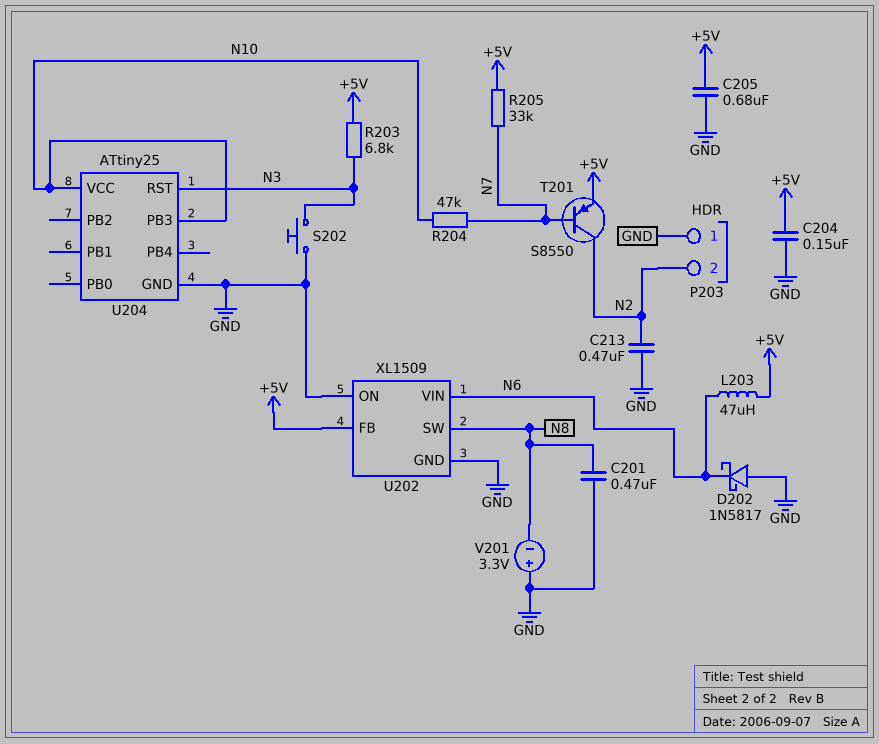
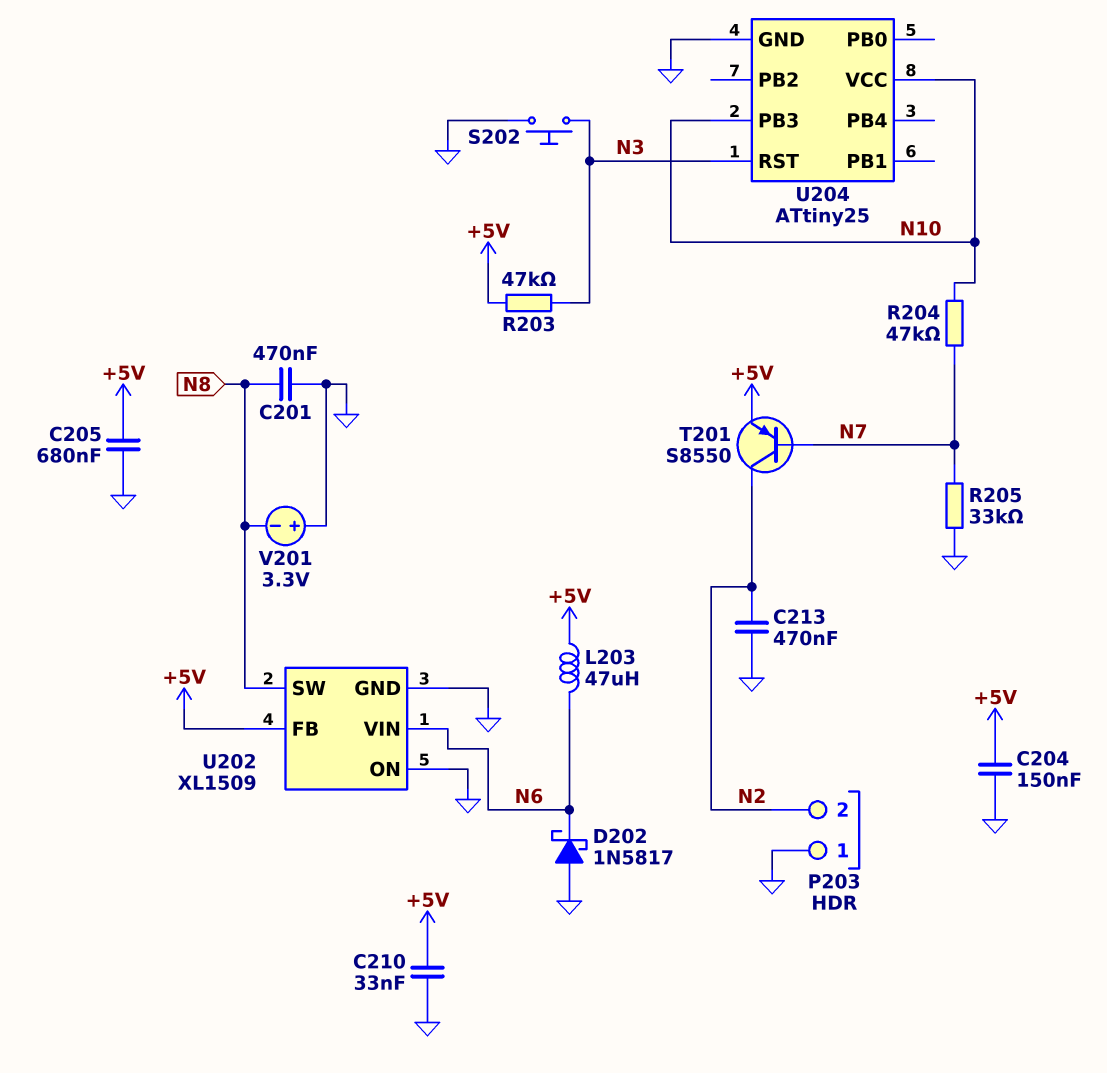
C210: none -> 33nF (+5V, GND)
R203: 6.8k (+5V, N3) -> 47k (+5V, N3)
R205: 33k (+5V, N7) -> 33k (GND, N7)

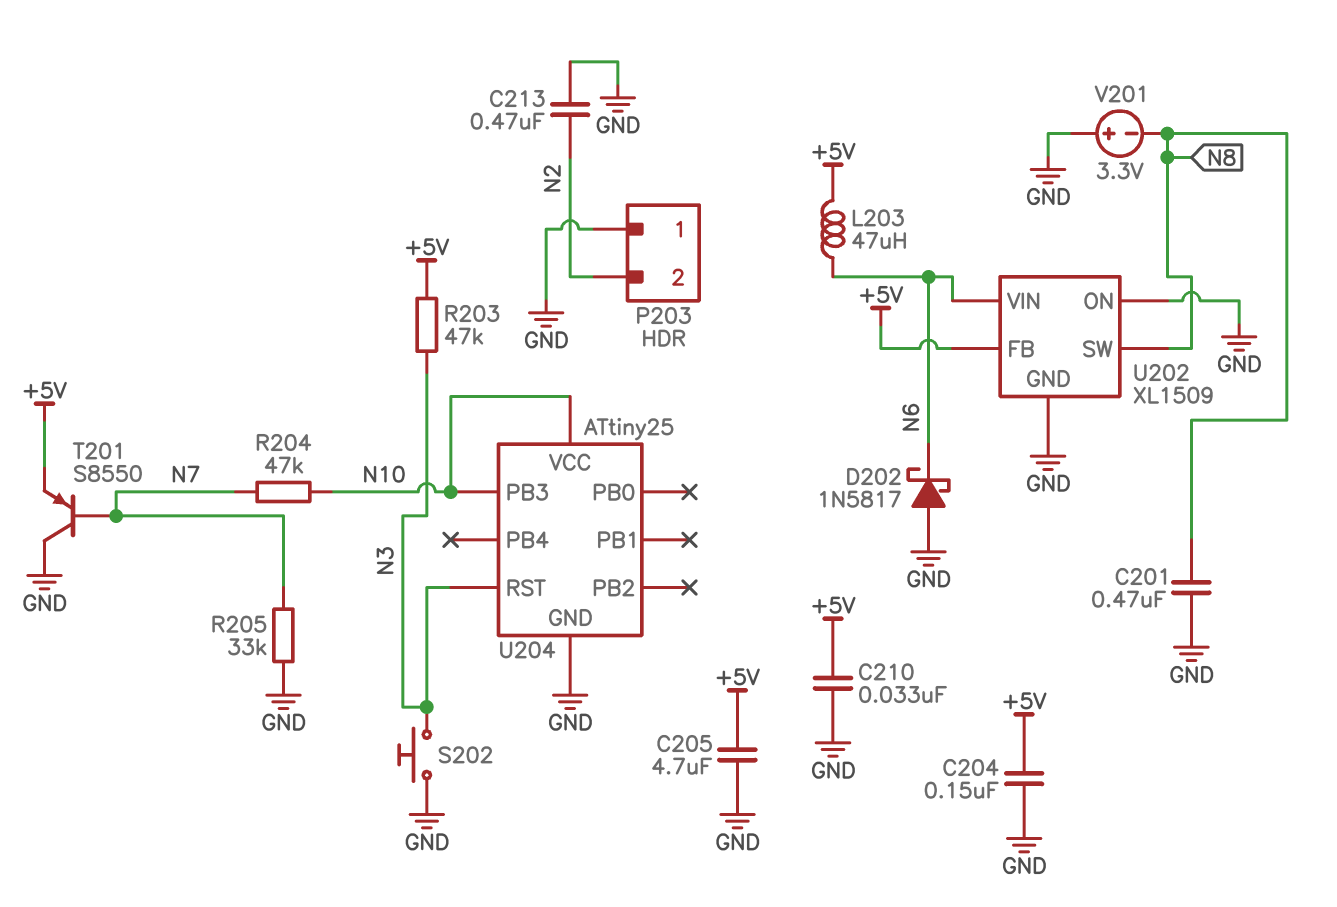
C205: 680nF (+5V, GND) -> 4.7uF (+5V, GND)
T201: PNP S8550 (B N7, C N2, E +5V) -> PNP S8550 (B N7, C GND, E +5V)

